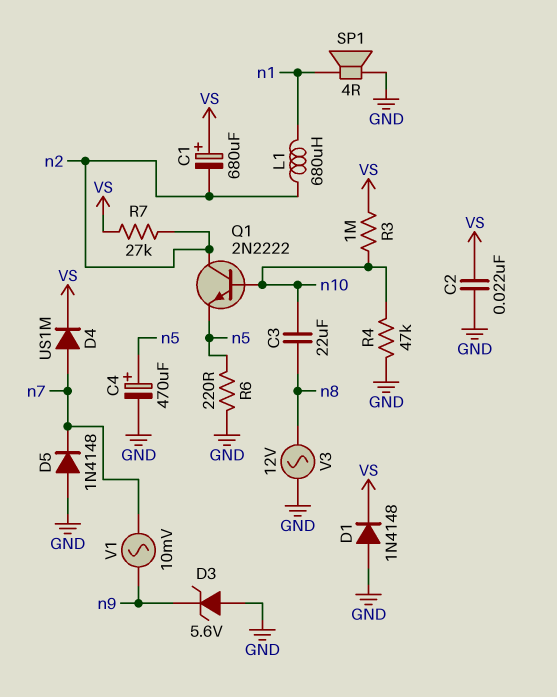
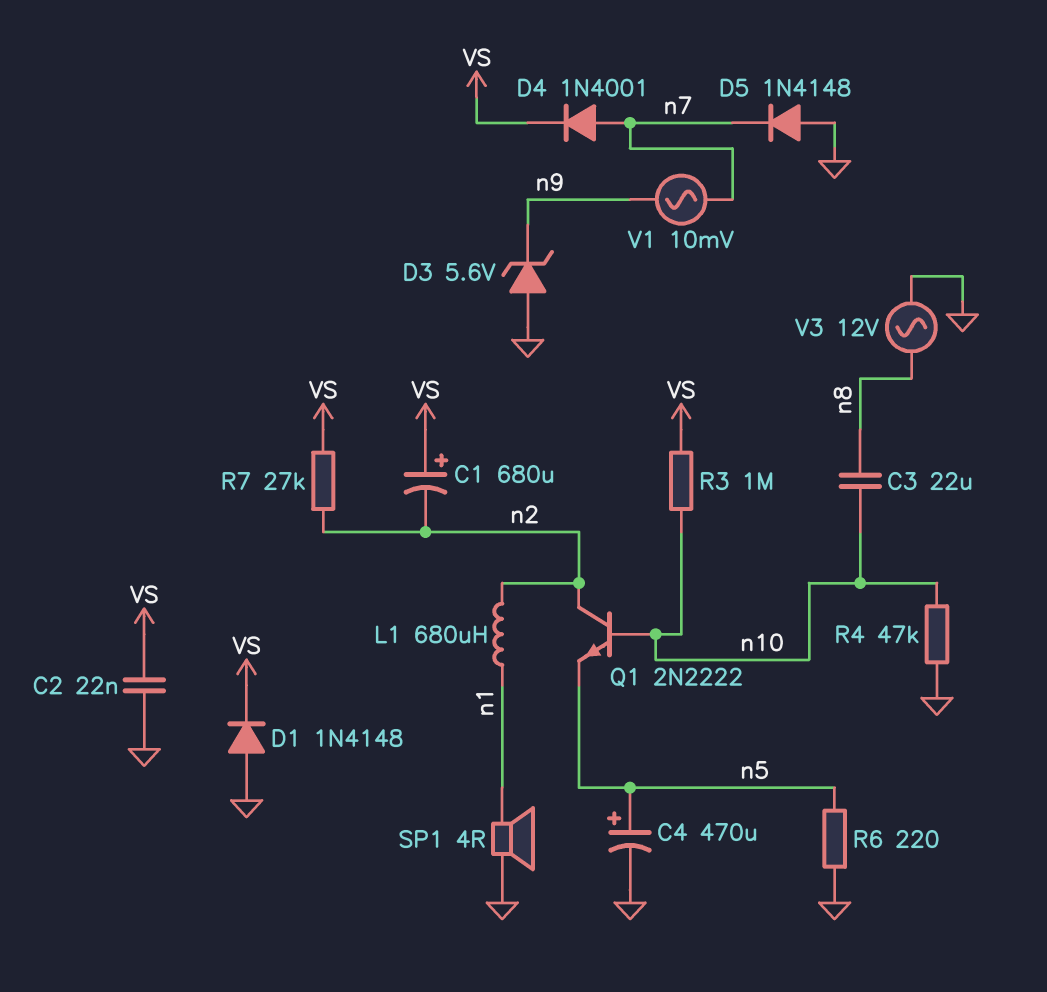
D4: diode US1M (A n7, K VS) -> diode 1N4001 (A n7, K VS)

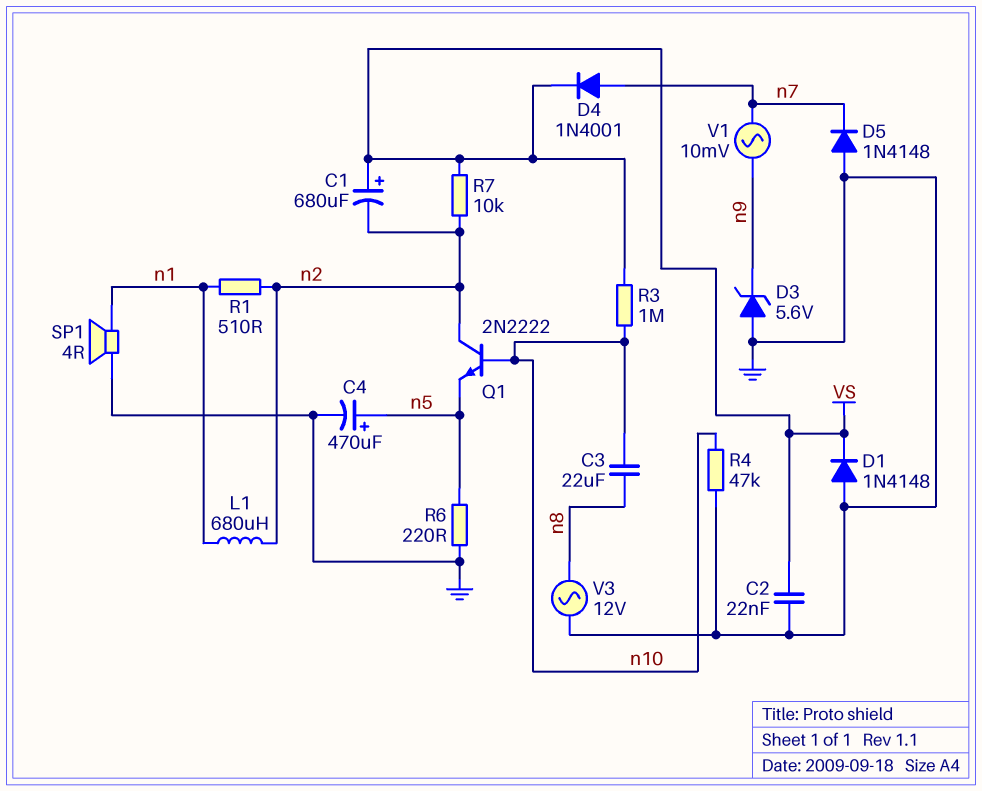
R1: none -> 510 (n1, n2)
R7: 27k (VS, n2) -> 10k (VS, n2)

